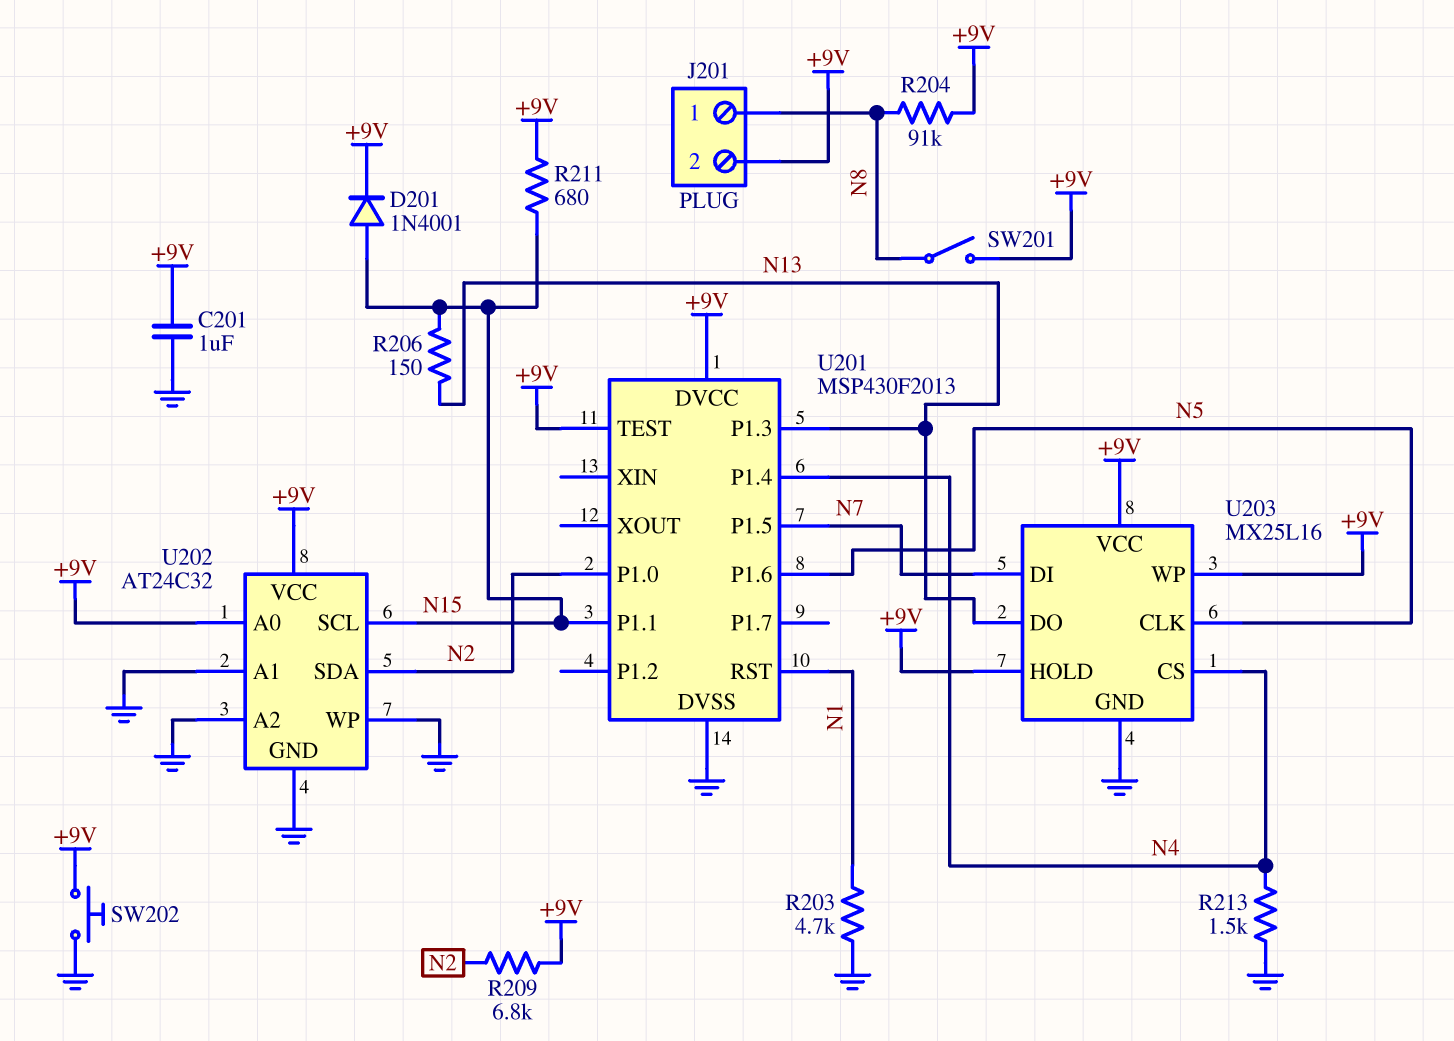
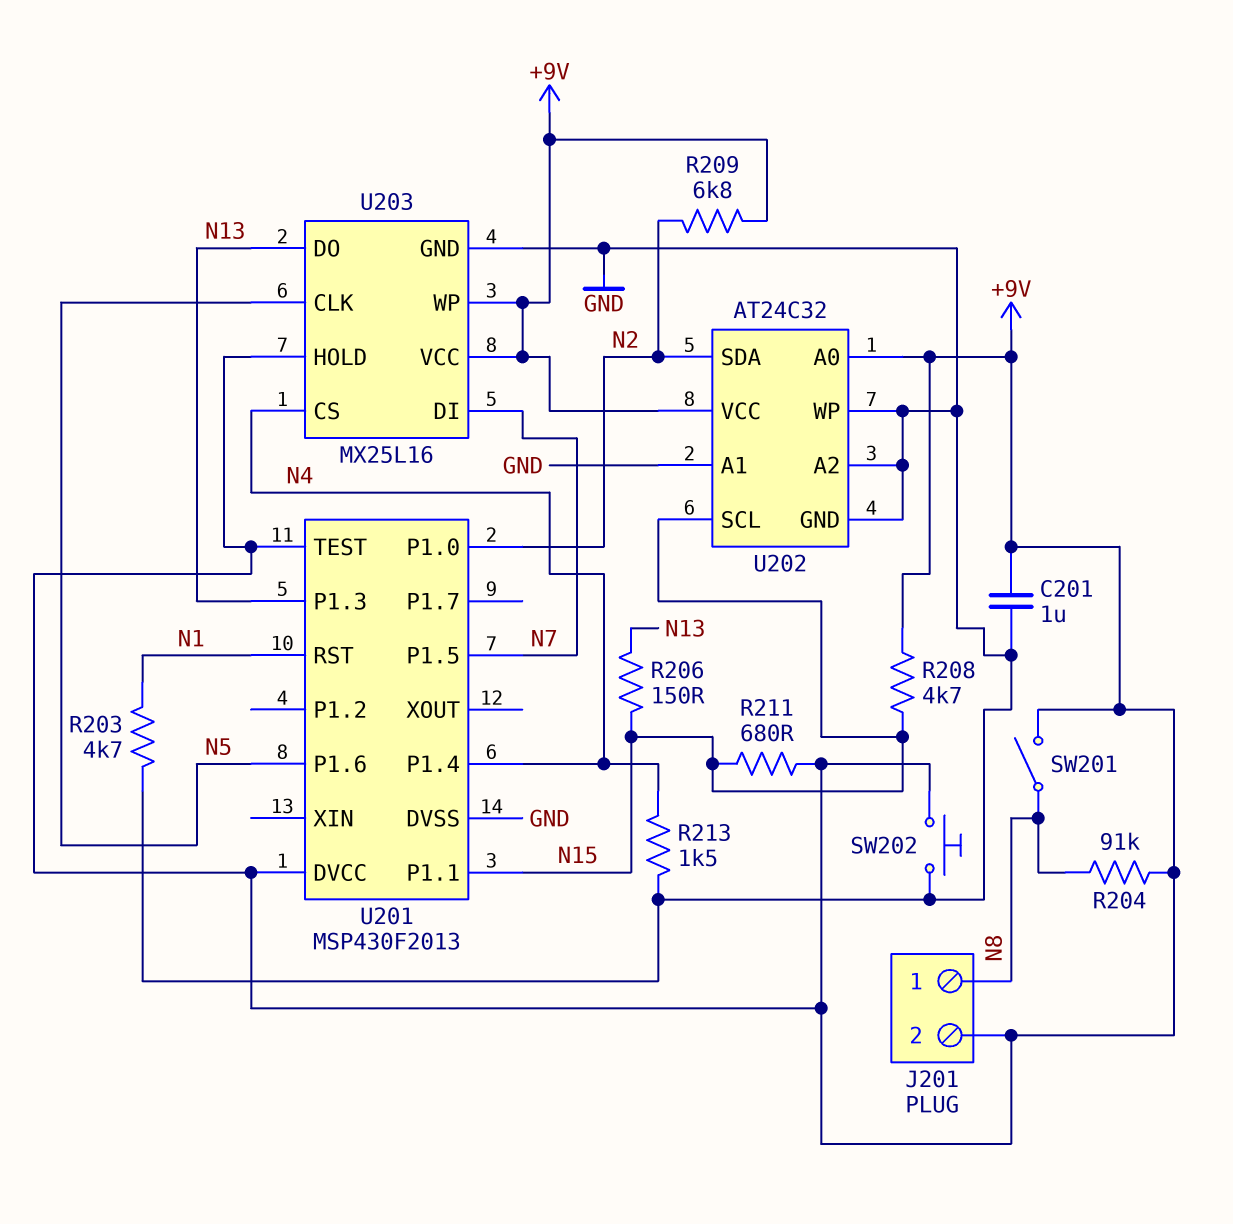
D201: diode 1N4001 (A N15, K +9V) -> none
R208: none -> 4.7k (+9V, N15)

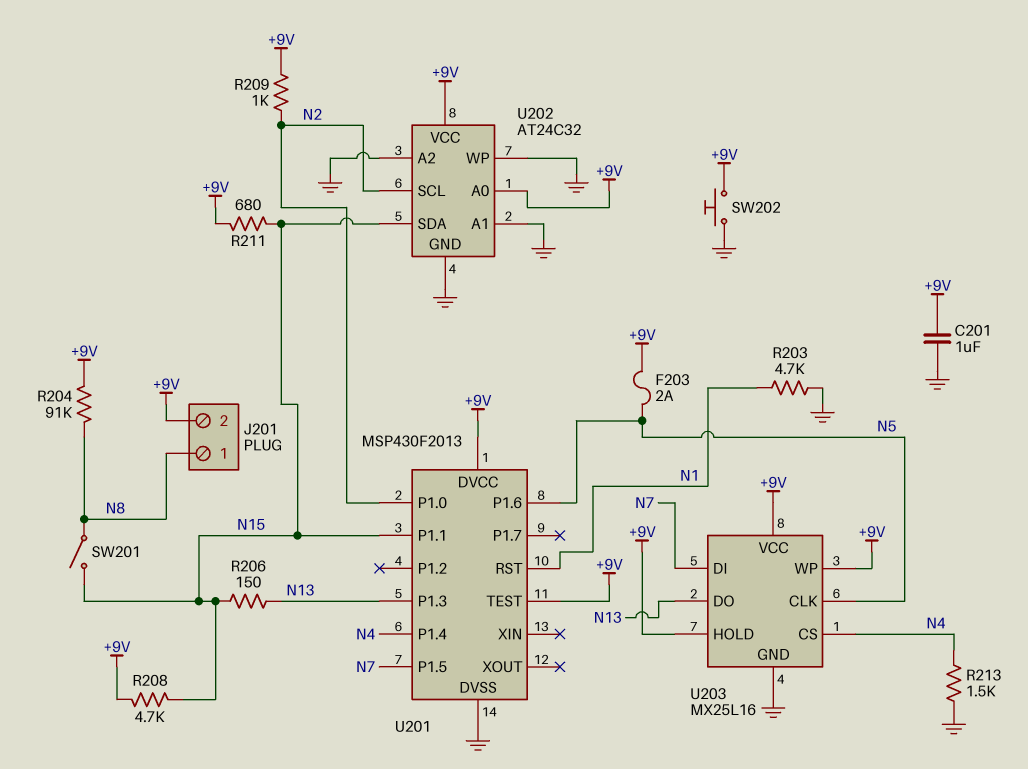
F203: none -> 2A (+9V, N5)
R209: 6.8k (+9V, N2) -> 1k (+9V, N2)
SW201: switch (+9V, N8) -> switch (N8, N15)
U202 pin SCL: N15 -> N2
U202 pin SDA: N2 -> N15

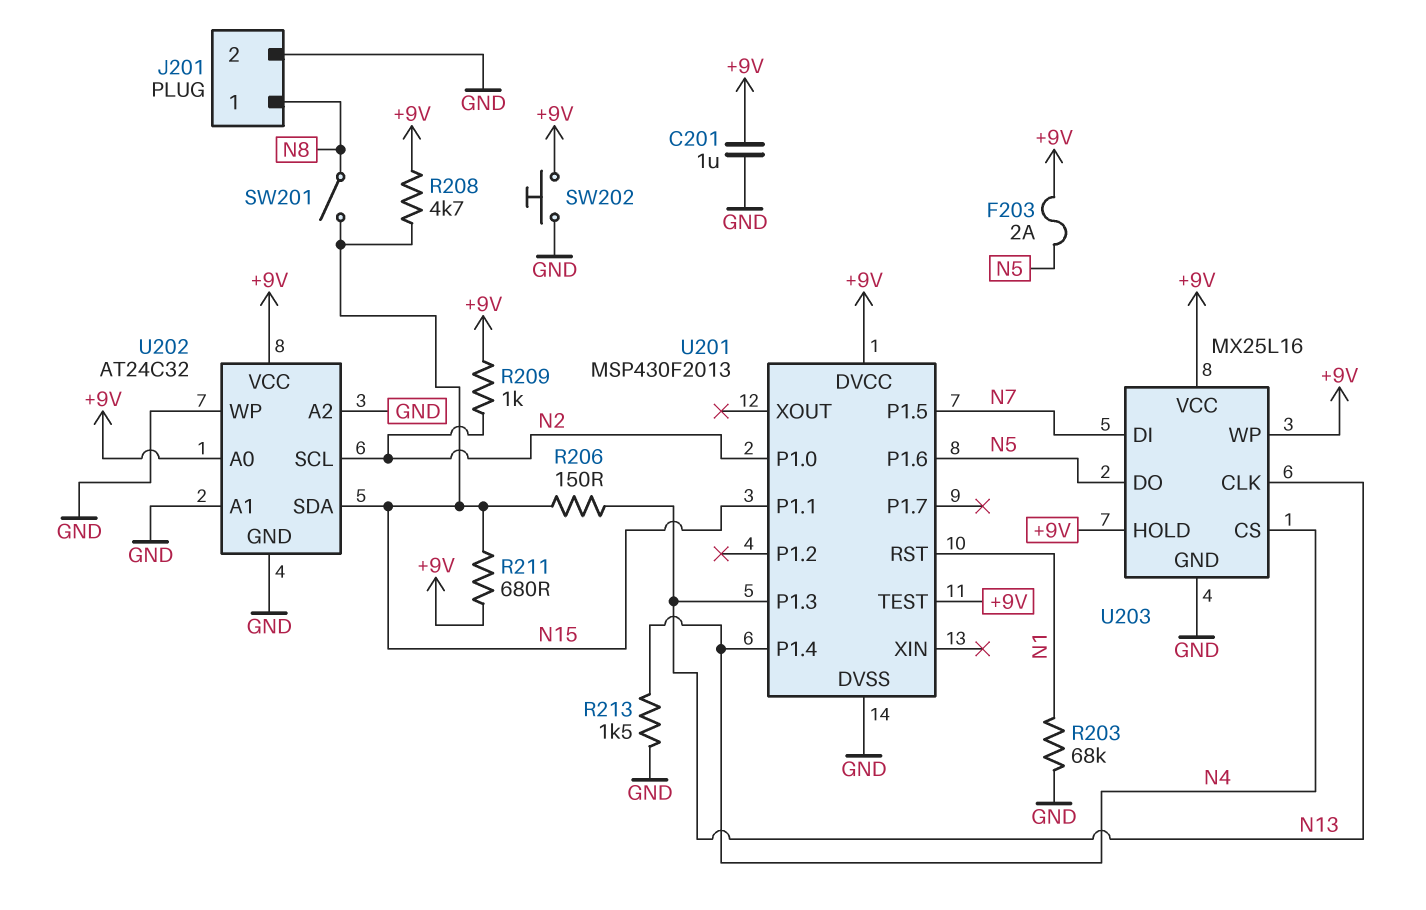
J201 pin 2: +9V -> GND
R203: 4.7k (GND, N1) -> 68k (GND, N1)
R204: 91k (+9V, N8) -> none
U203 pin CLK: N5 -> N13
U203 pin DO: N13 -> N5

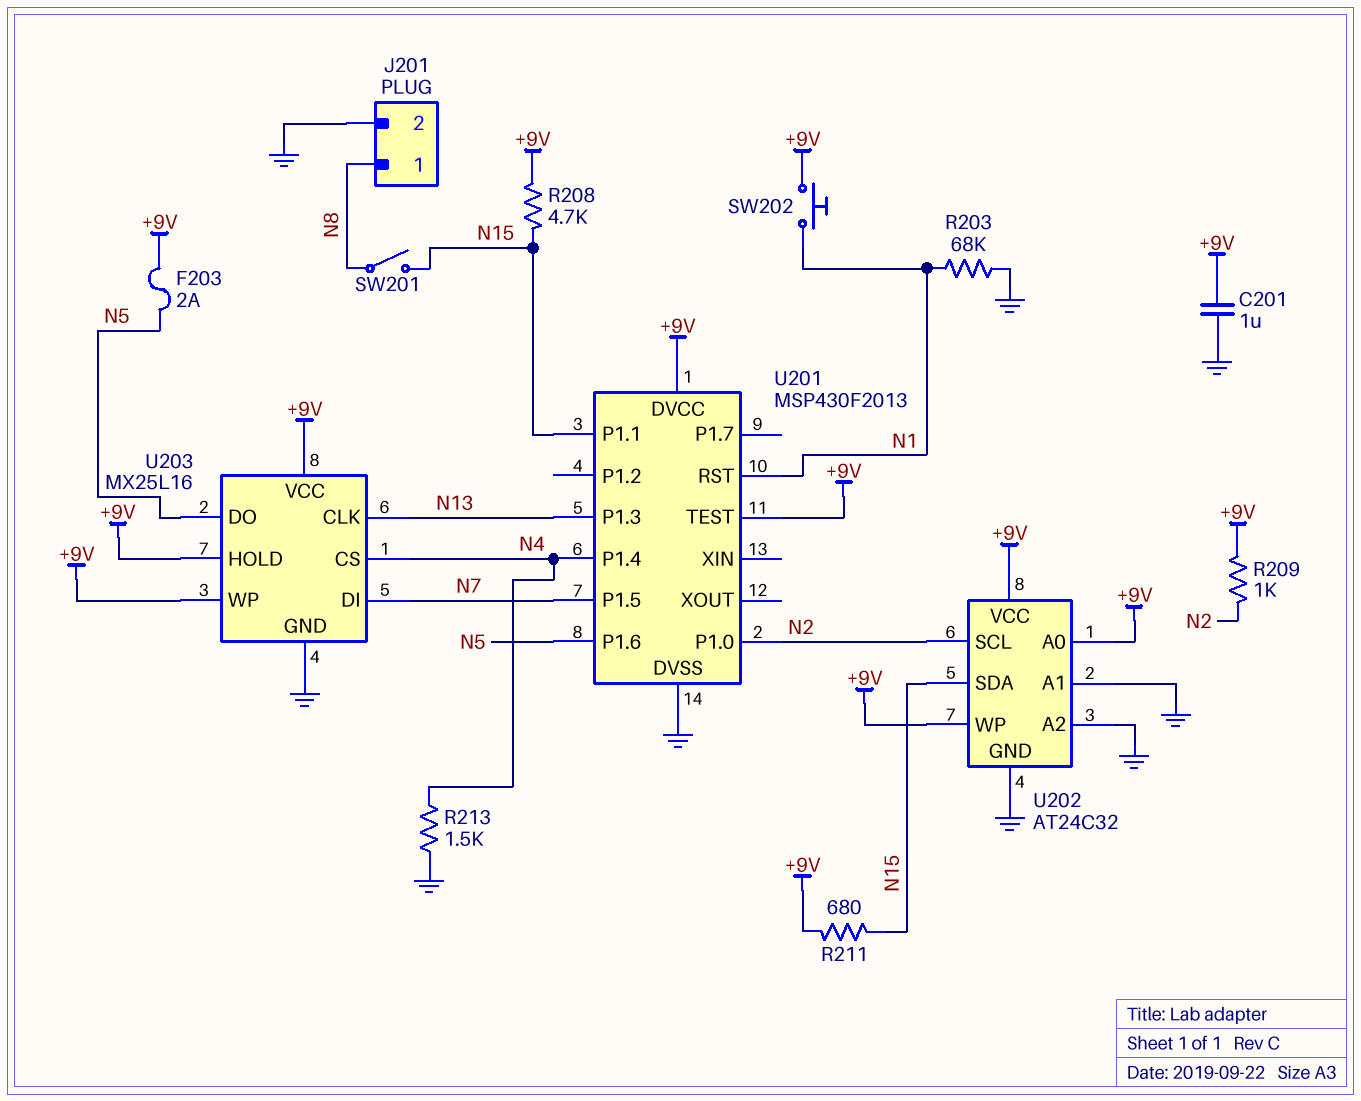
R206: 150 (N13, N15) -> none
SW202: button (+9V, GND) -> button (+9V, N1)
U202 pin WP: GND -> +9V

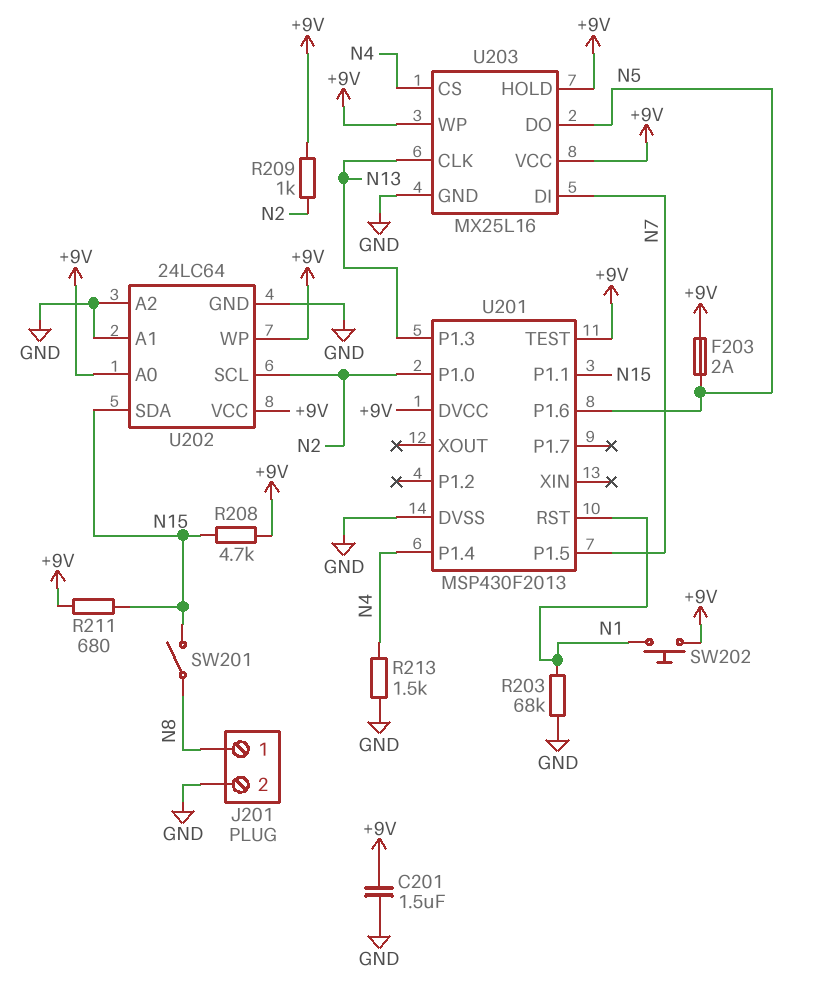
C201: 1uF (+9V, GND) -> 1.5uF (+9V, GND)
U202: AT24C32 -> 24LC64

